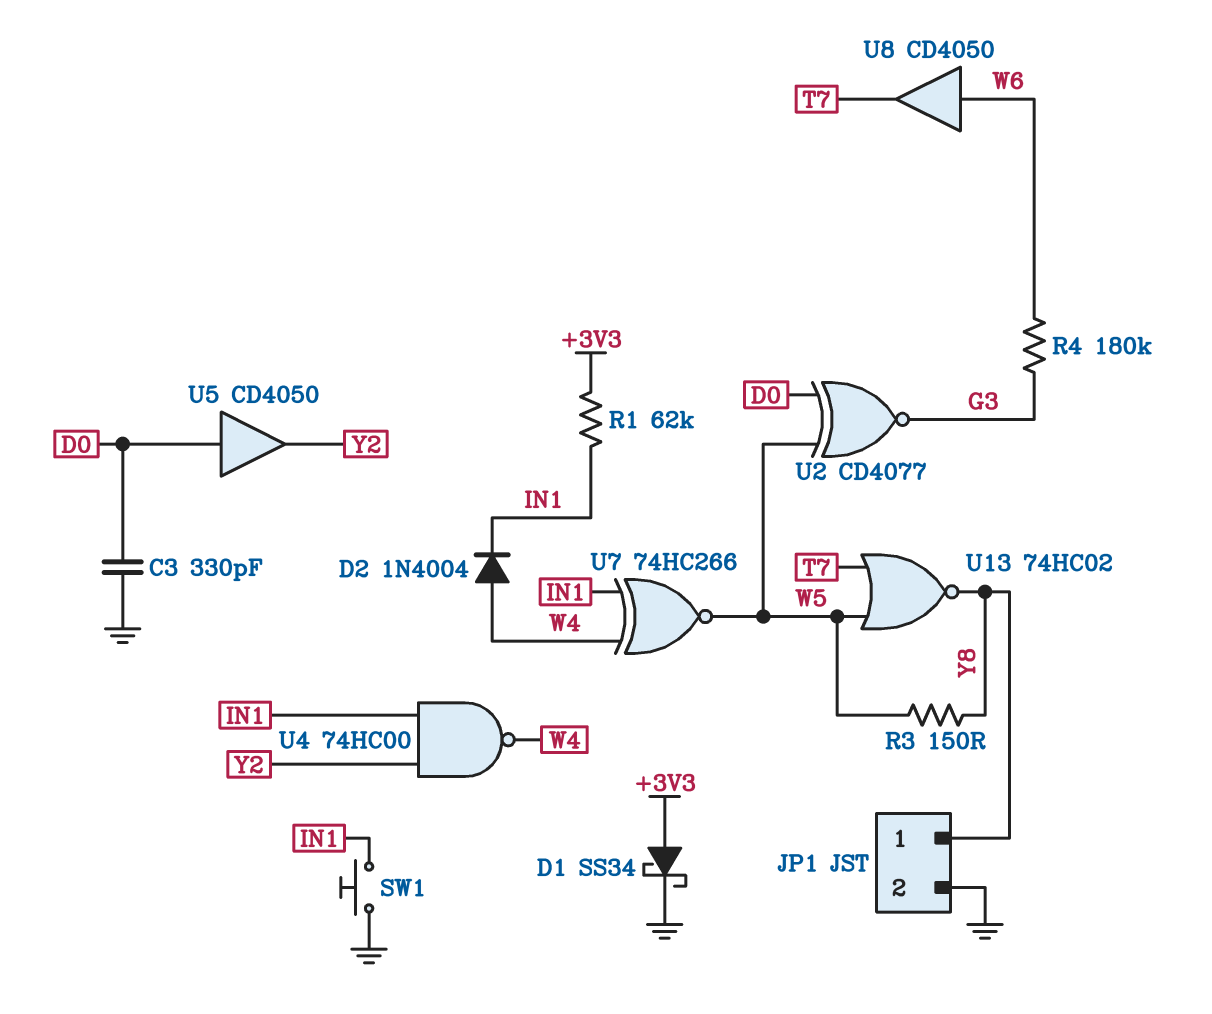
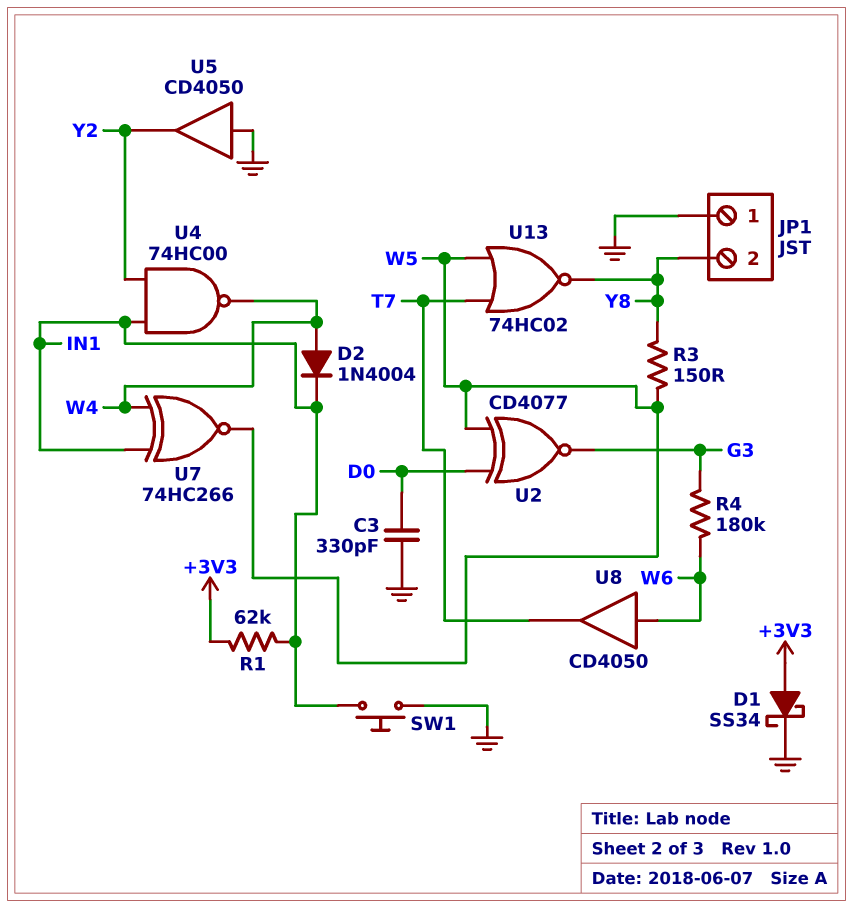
JP1 pin 1: Y8 -> GND
JP1 pin 2: GND -> Y8
U5: buffer CD4050 (in D0, out Y2) -> buffer CD4050 (in GND, out Y2)

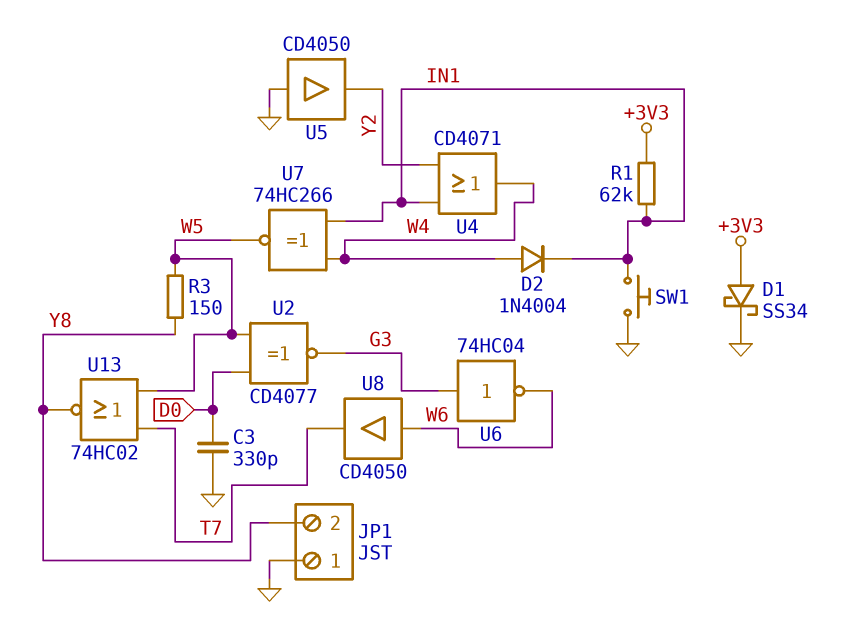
R4: 180k (G3, W6) -> none
U4: NAND 74HC00 (in IN1, in Y2, out W4) -> OR CD4071 (in IN1, in Y2, out W4)
U6: none -> NOT 74HC04 (in G3, out W6)

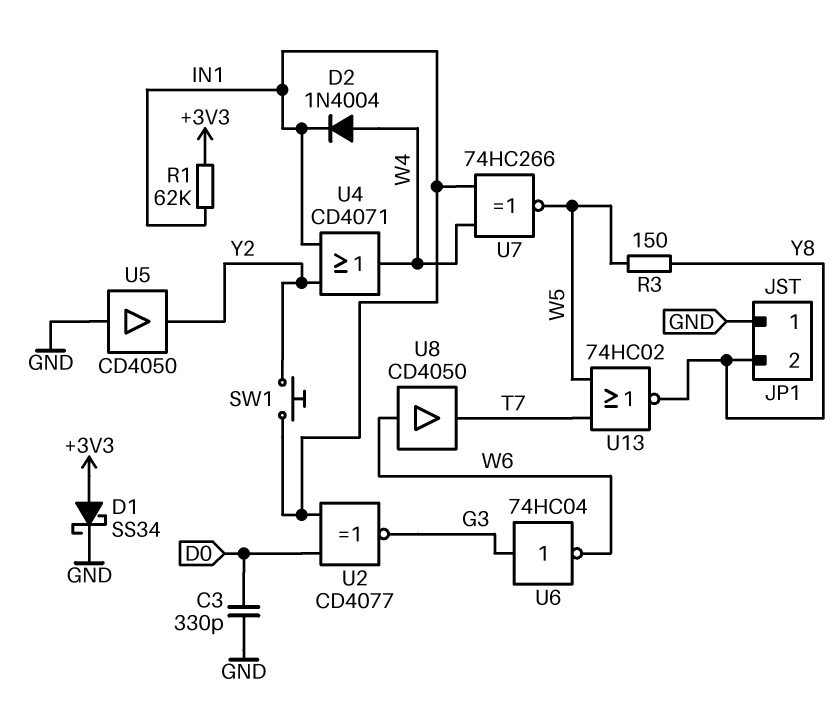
SW1: button (GND, IN1) -> button (IN1, Y2)
U2: XNOR CD4077 (in D0, in W5, out G3) -> XNOR CD4077 (in D0, in IN1, out G3)

